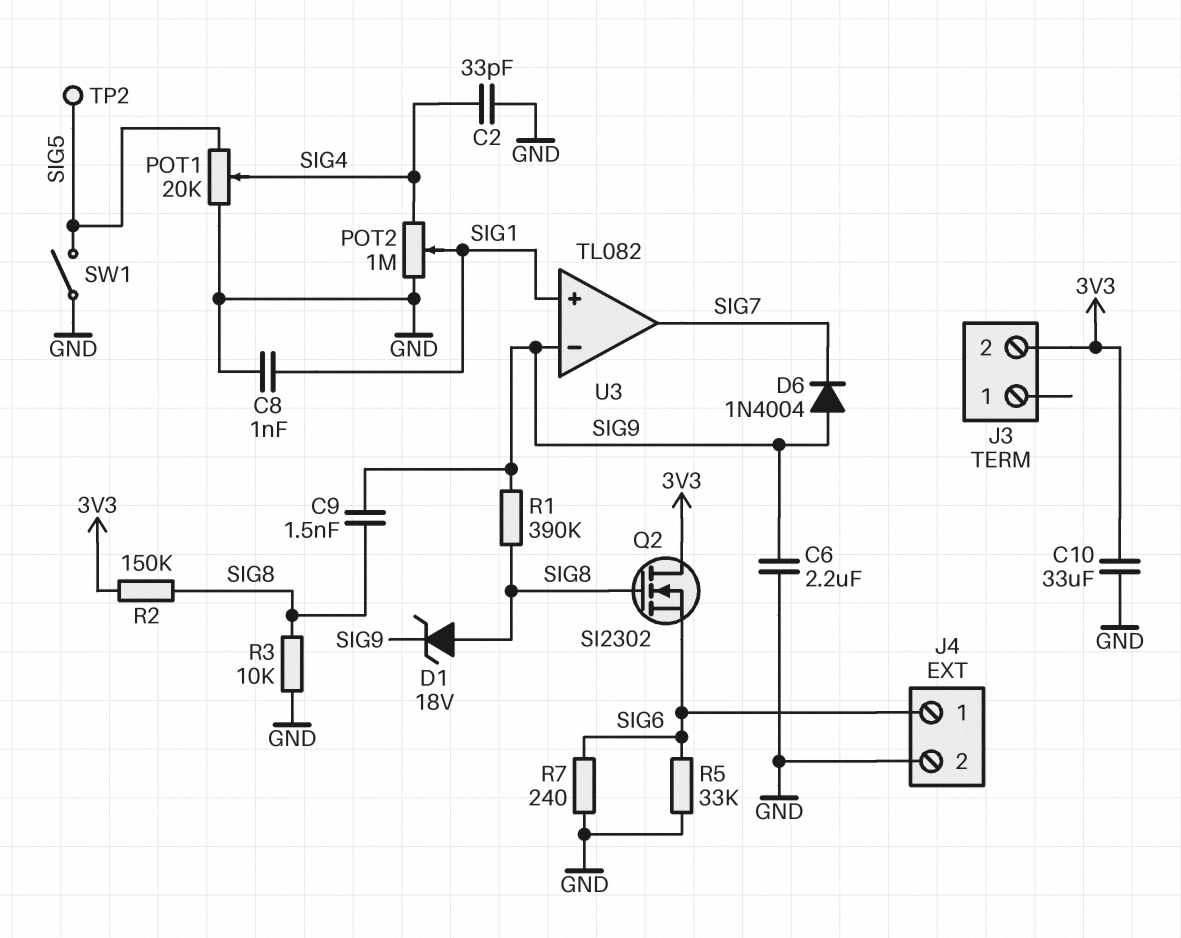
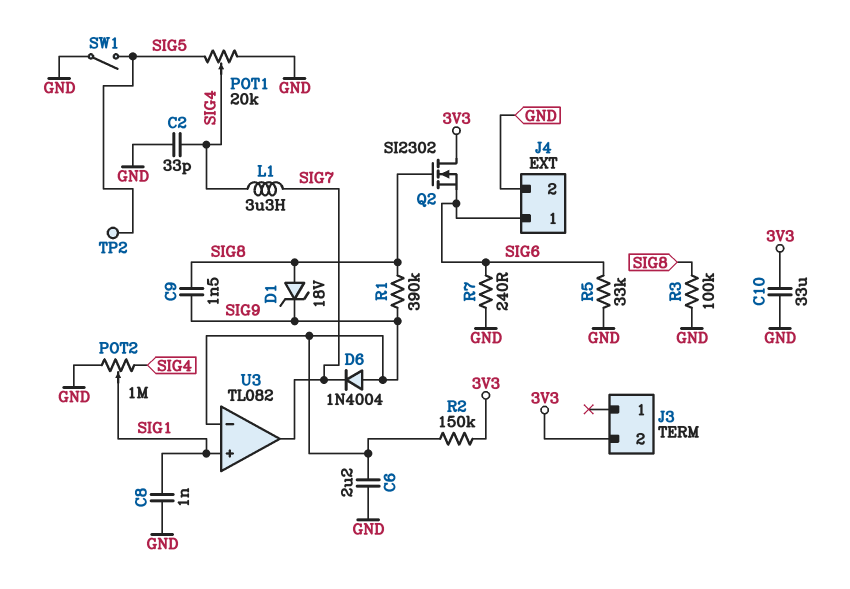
L1: none -> 3.3uH (SIG4, SIG7)
R2: 150k (3V3, SIG8) -> 150k (3V3, SIG9)
R3: 10k (GND, SIG8) -> 100k (GND, SIG8)

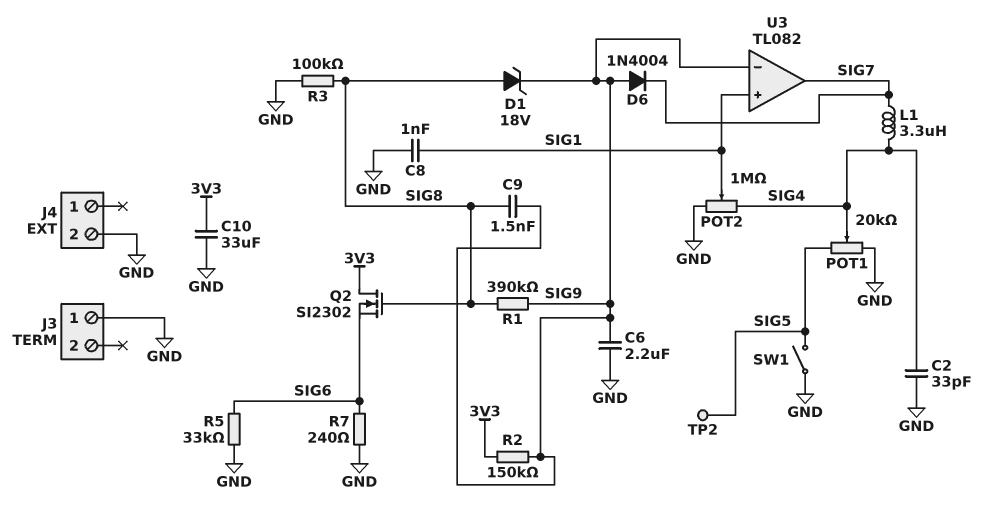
J3 pin 1: none -> GND
J3 pin 2: 3V3 -> none
J4 pin 1: SIG6 -> none

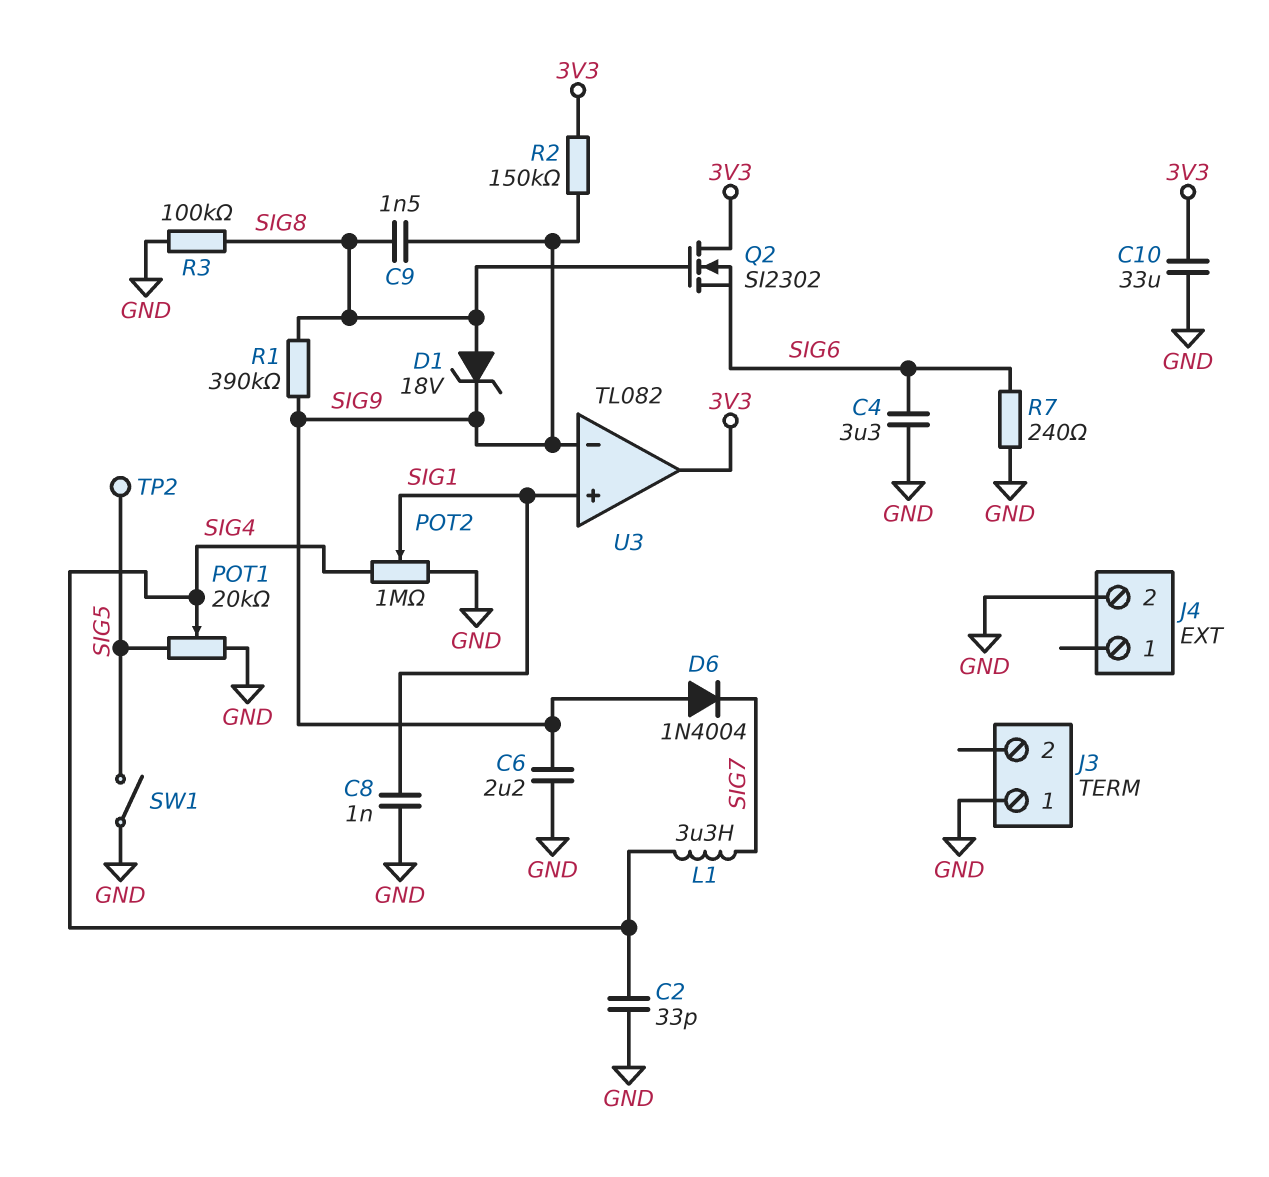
C4: none -> 3.3uF (GND, SIG6)
R5: 33k (GND, SIG6) -> none
U3 pin out: SIG7 -> 3V3

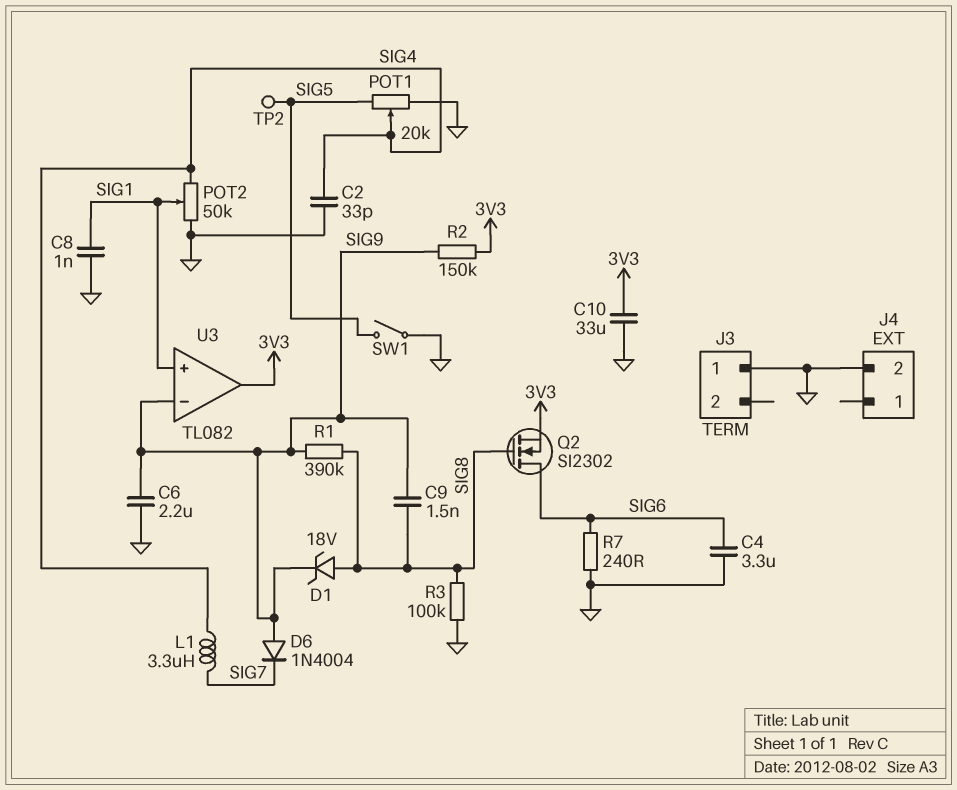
POT2: 1M (GND, SIG4, wiper SIG1) -> 50k (GND, SIG4, wiper SIG1)
Q2: NMOS SI2302 (G SIG8, D 3V3, S SIG6) -> NMOS SI2302 (G SIG8, D SIG6, S 3V3)

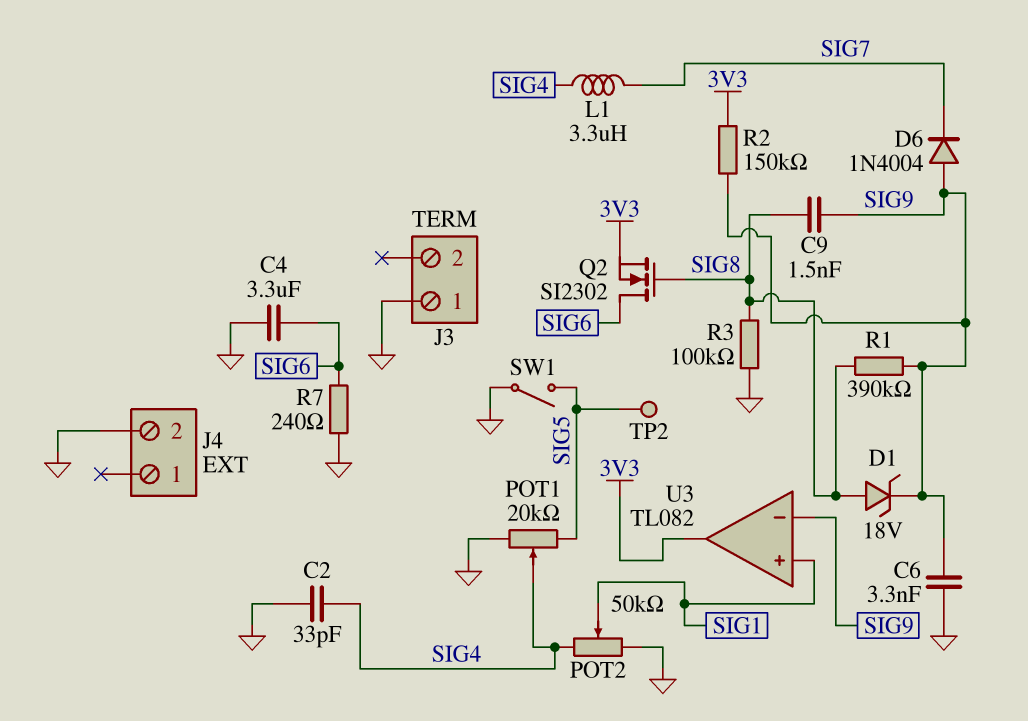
C6: 2.2uF (GND, SIG9) -> 3.3nF (GND, SIG9)
C8: 1nF (GND, SIG1) -> none
C10: 33uF (3V3, GND) -> none

